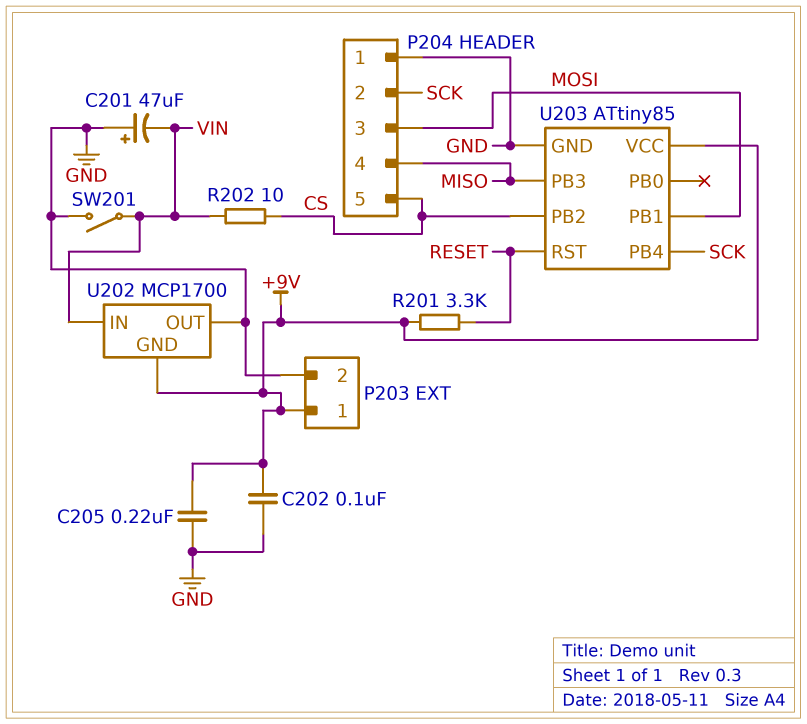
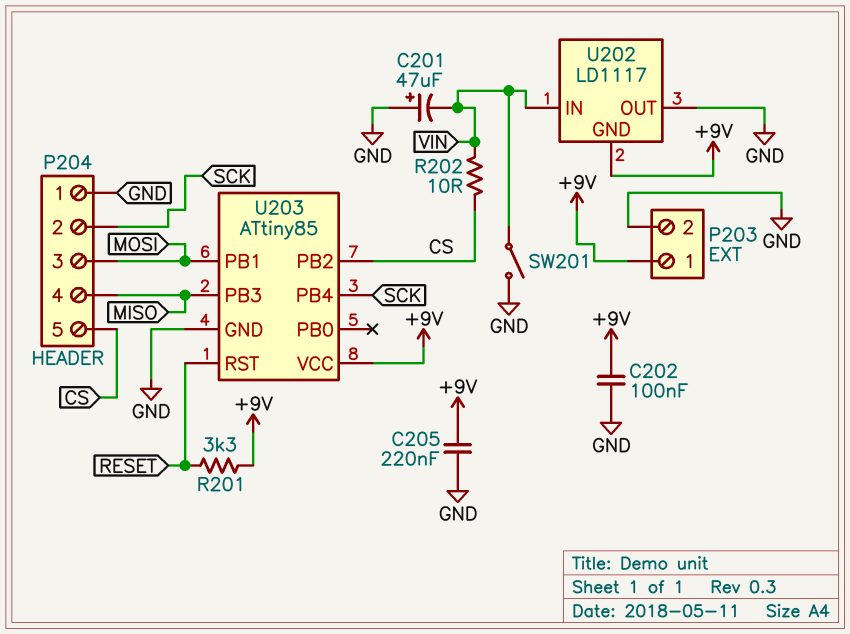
U202: MCP1700 -> LD1117

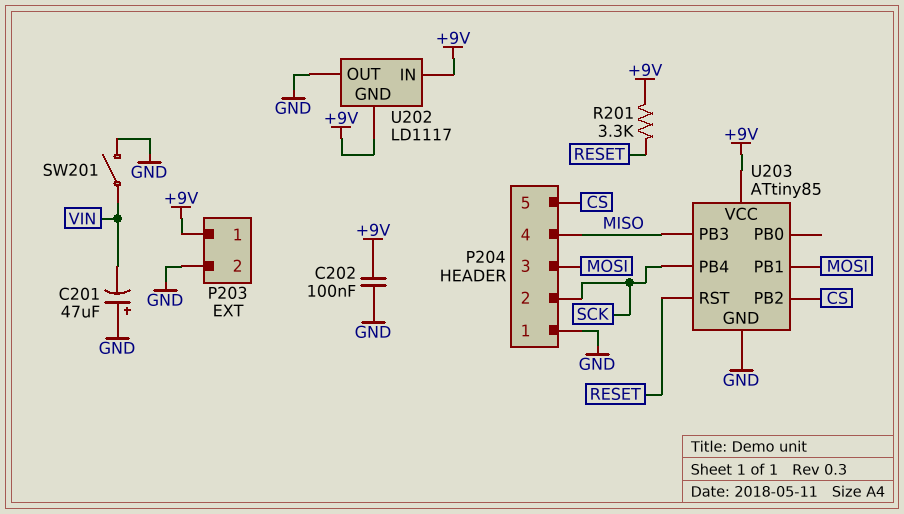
C205: 220nF (+9V, GND) -> none
R202: 10 (CS, VIN) -> none
U202 pin IN: VIN -> +9V

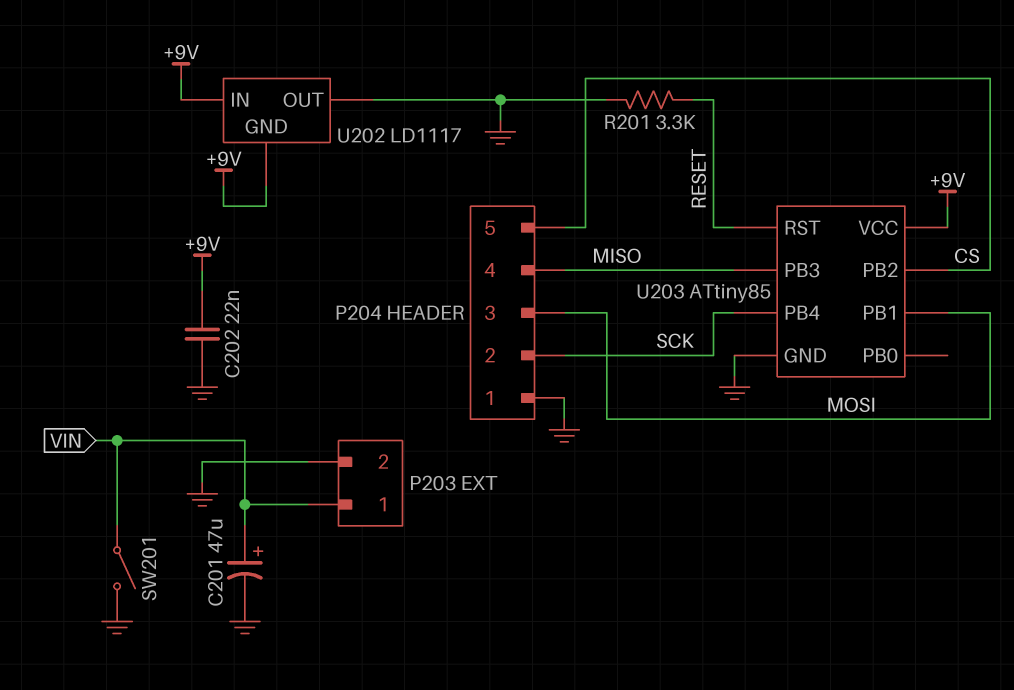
C201: 47uF (plus GND, minus VIN) -> 47uF (plus VIN, minus GND)
C202: 100nF (+9V, GND) -> 22nF (+9V, GND)
P203 pin 1: +9V -> VIN
R201: 3.3k (+9V, RESET) -> 3.3k (GND, RESET)

